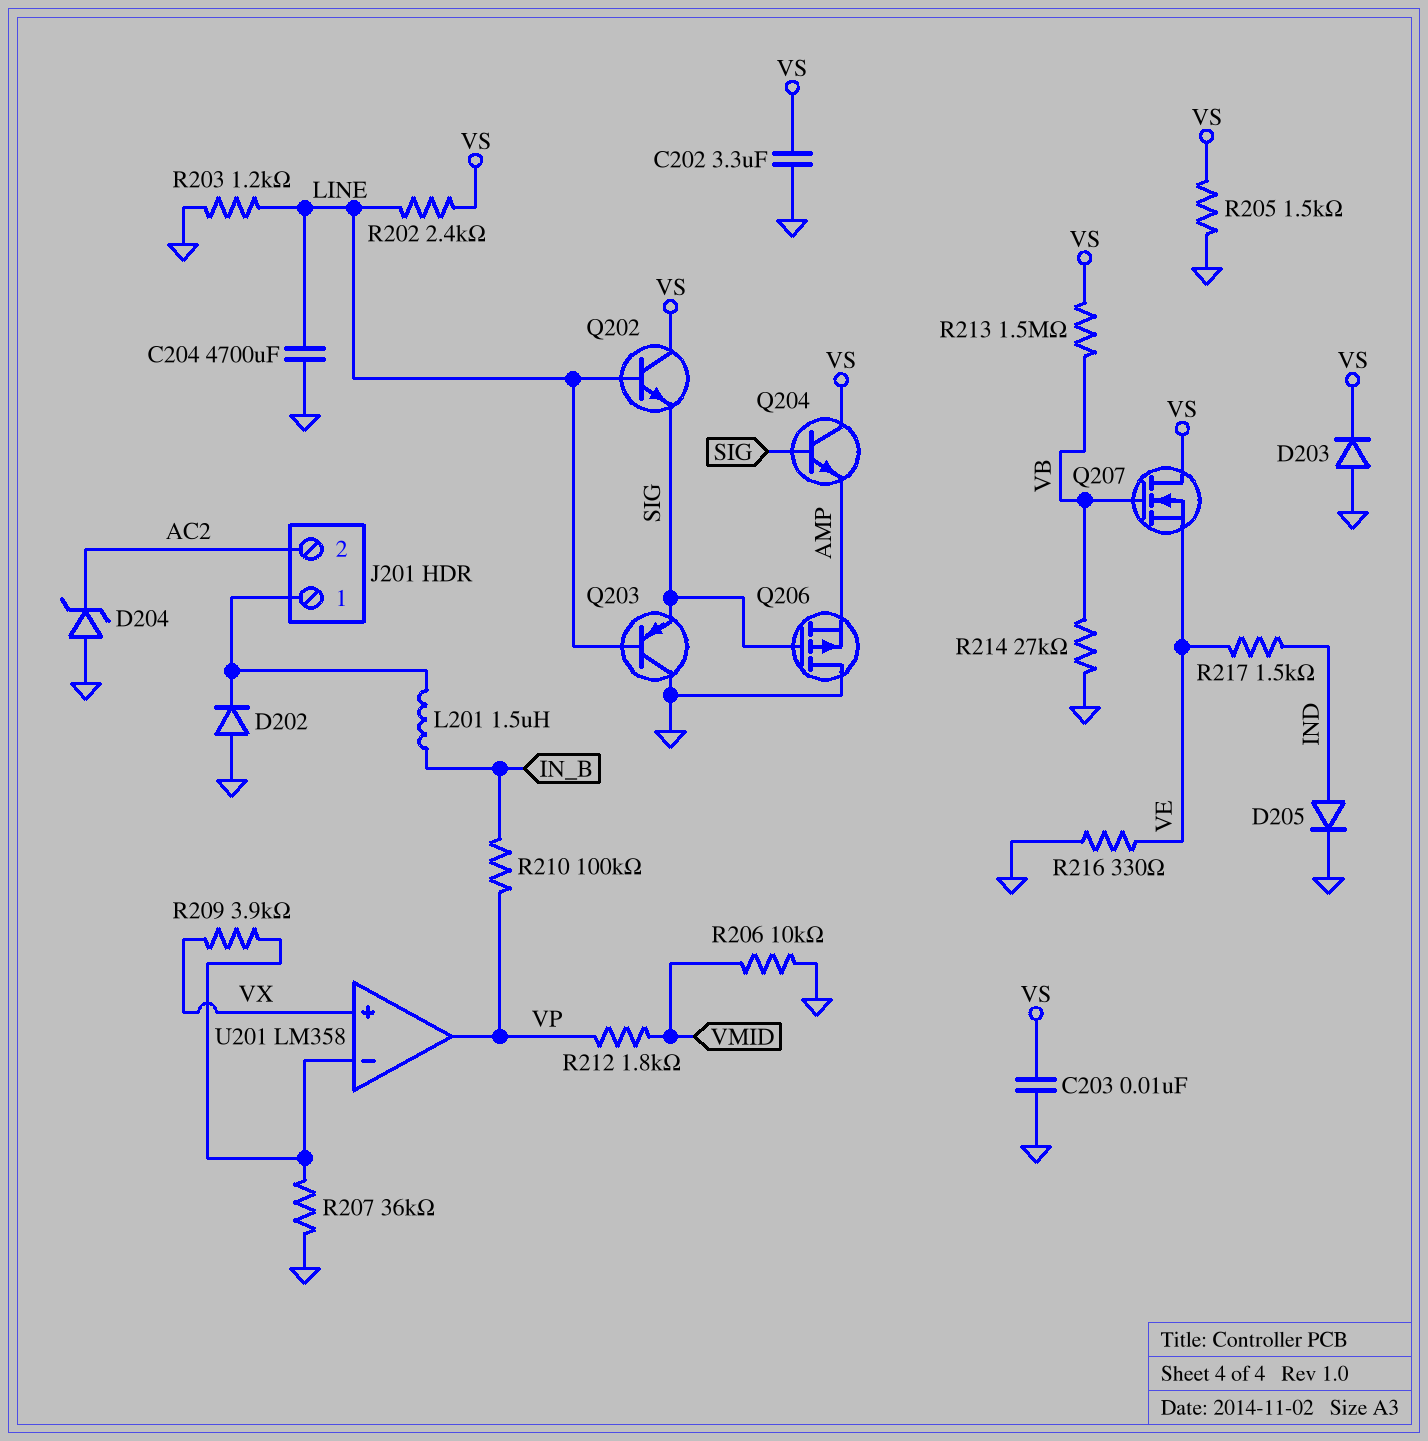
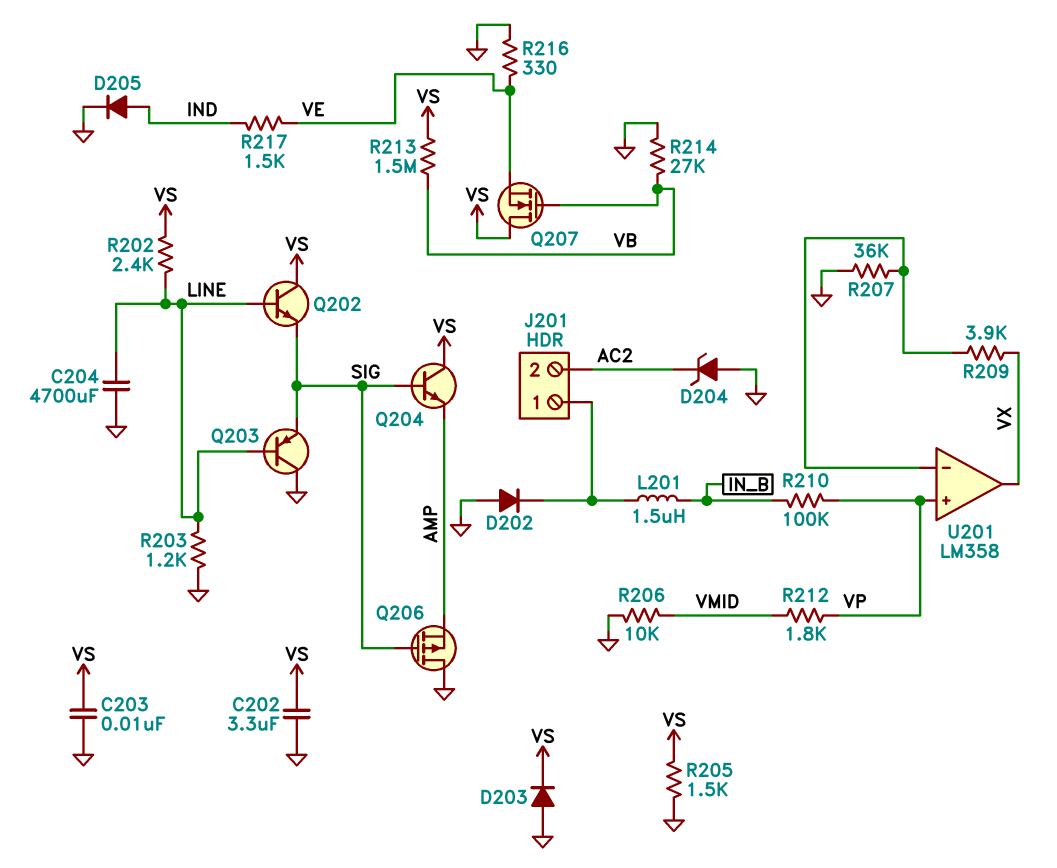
U201 pin in+: VX -> VP
U201 pin out: VP -> VX

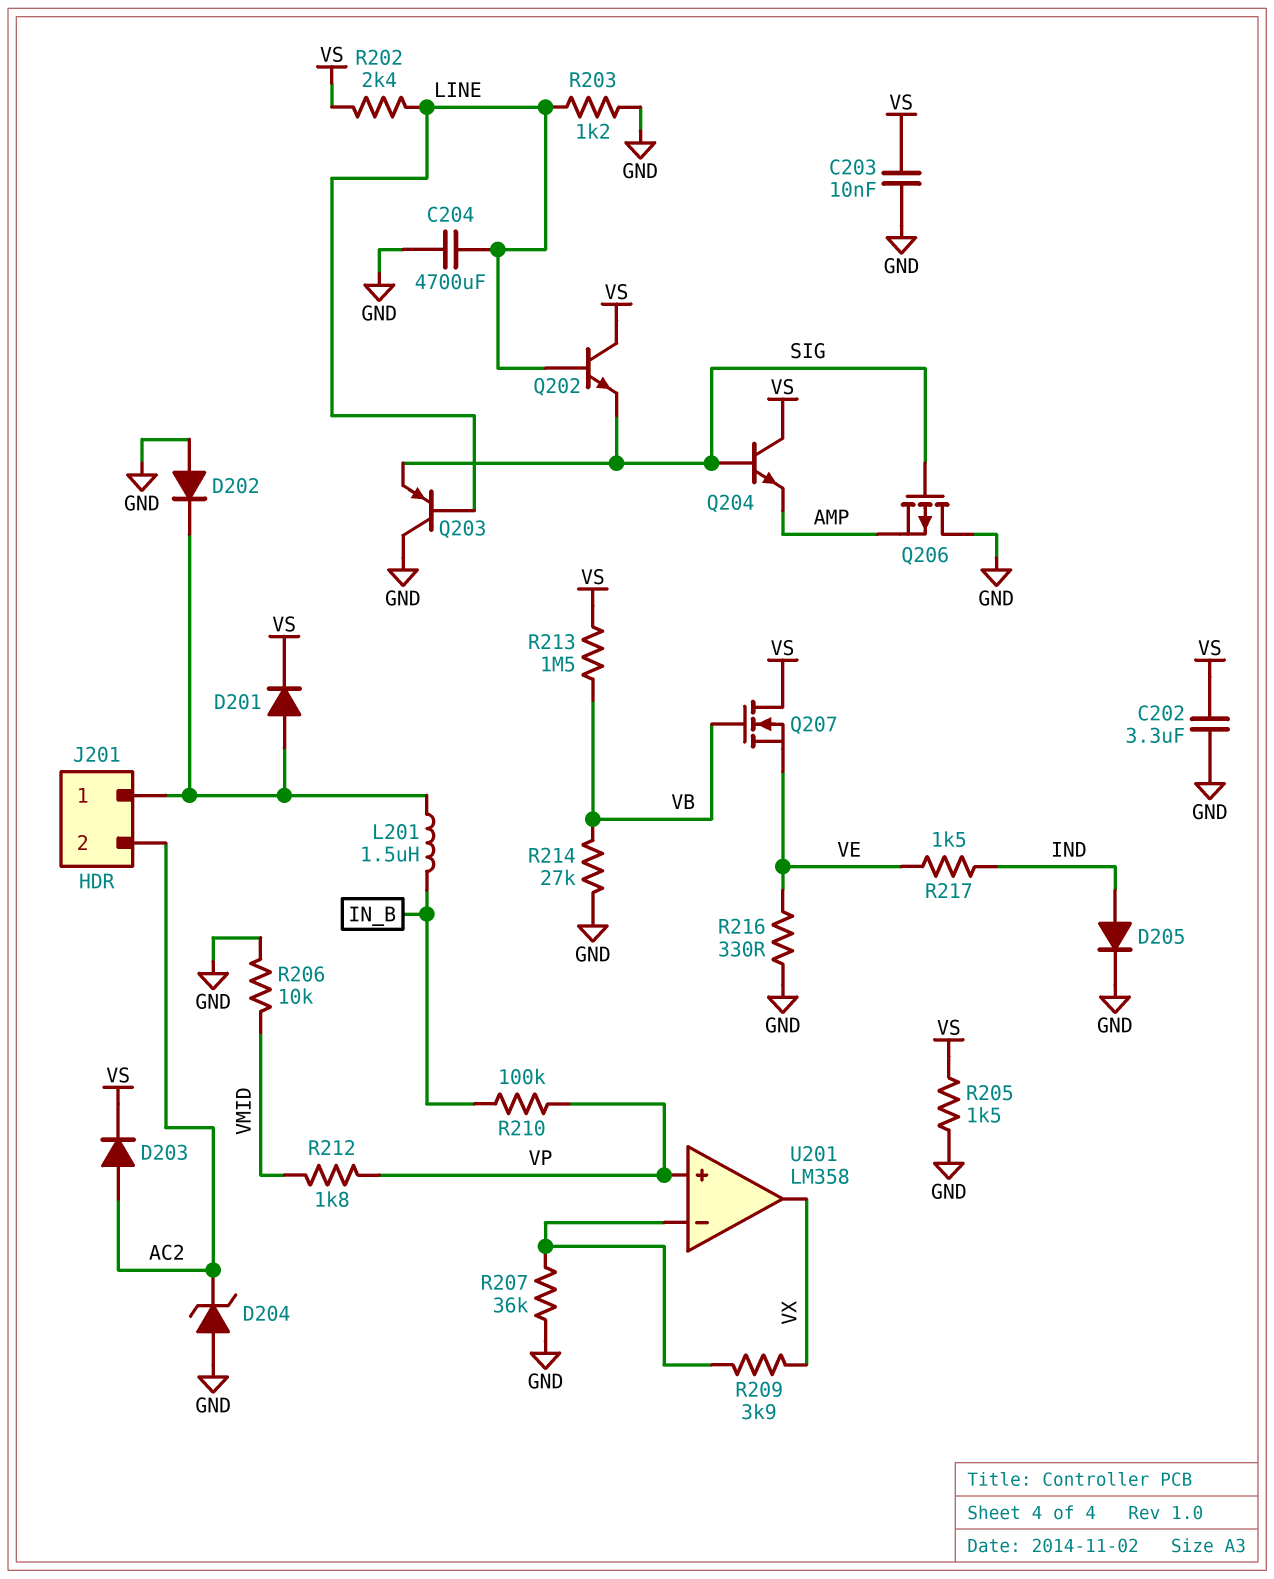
D201: none -> diode (A J201/1, K VS)
D203: diode (A GND, K VS) -> diode (A AC2, K VS)

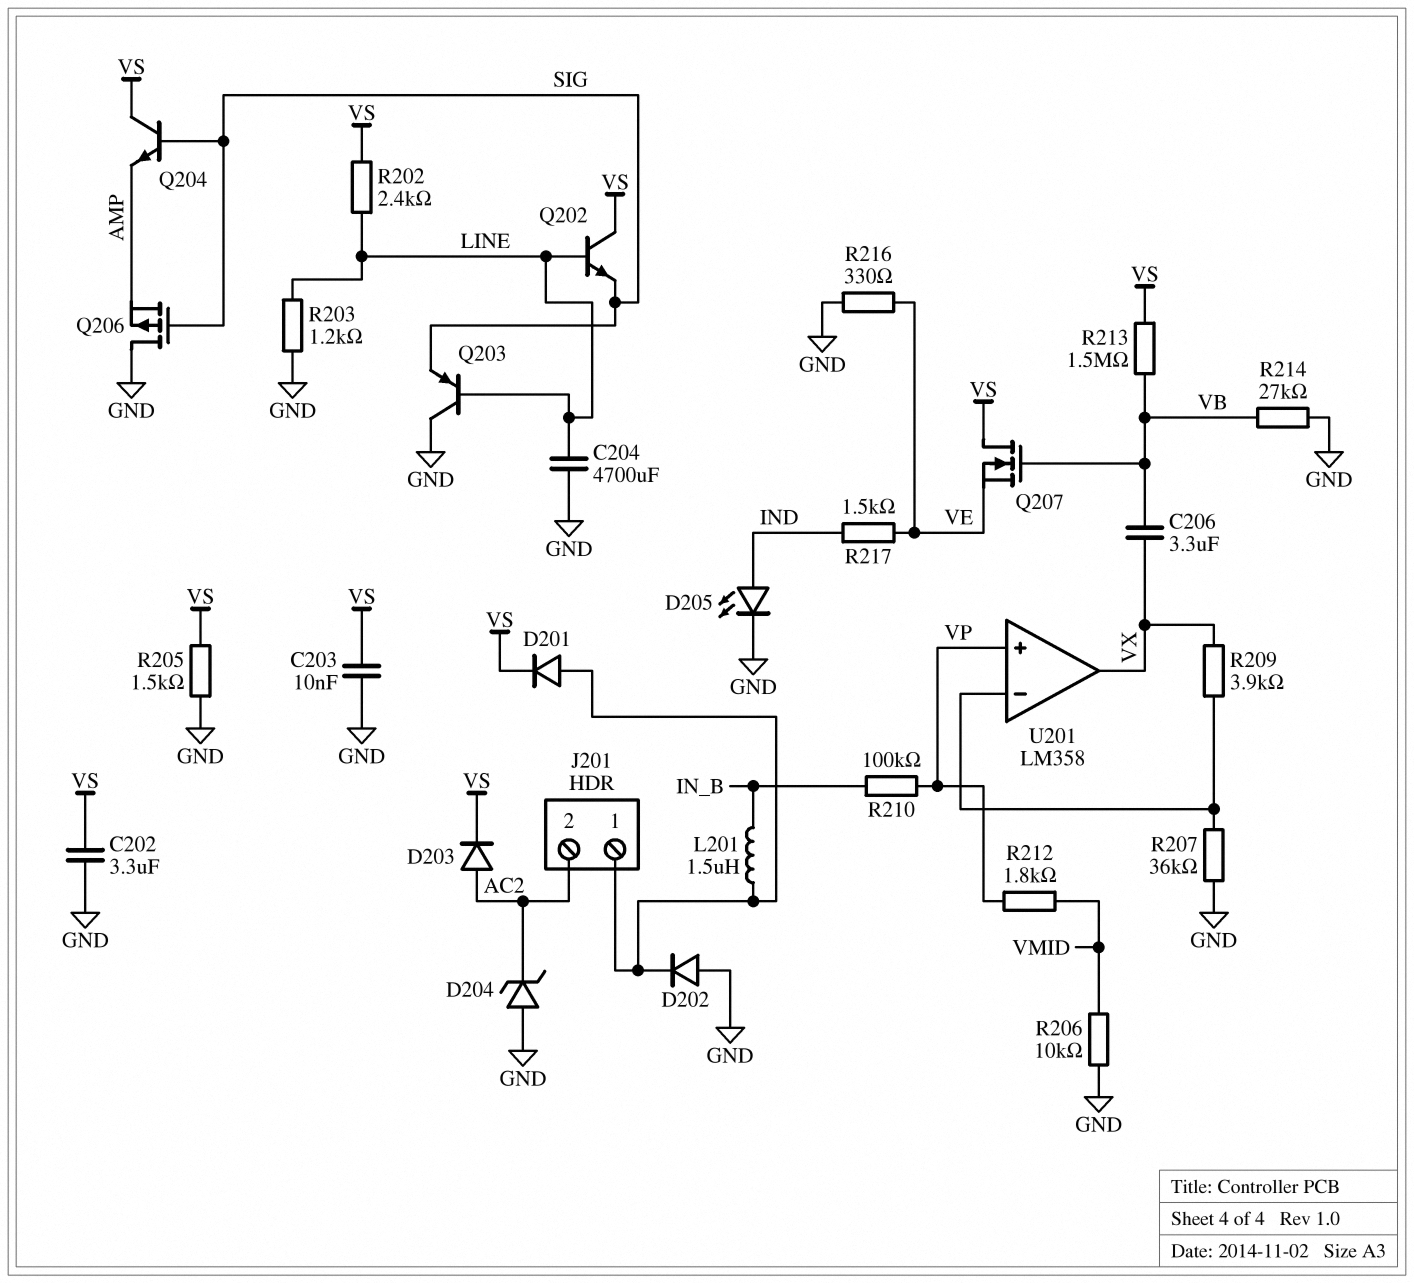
C206: none -> 3.3uF (VB, VX)
D205: diode (A IND, K GND) -> LED (A IND, K GND)

